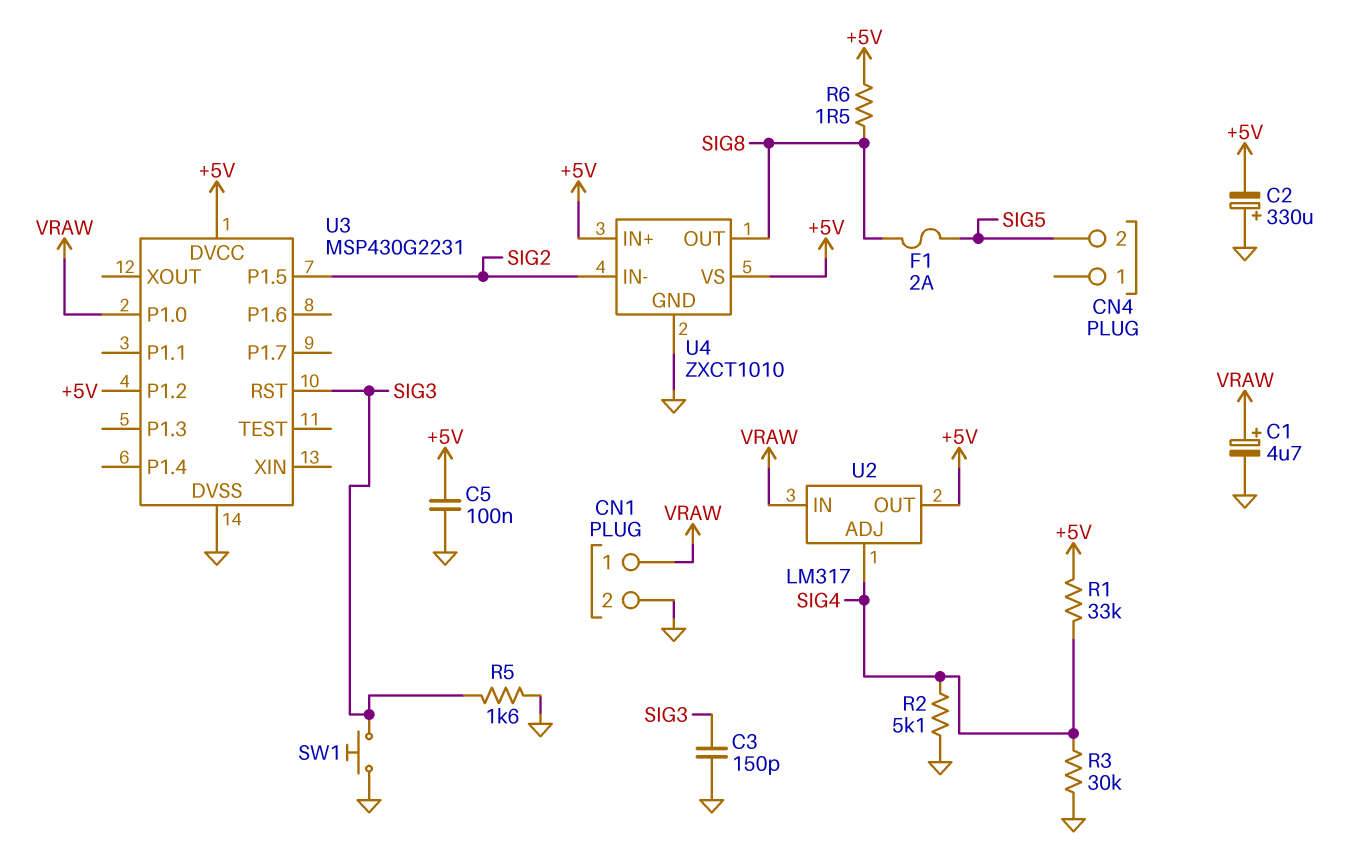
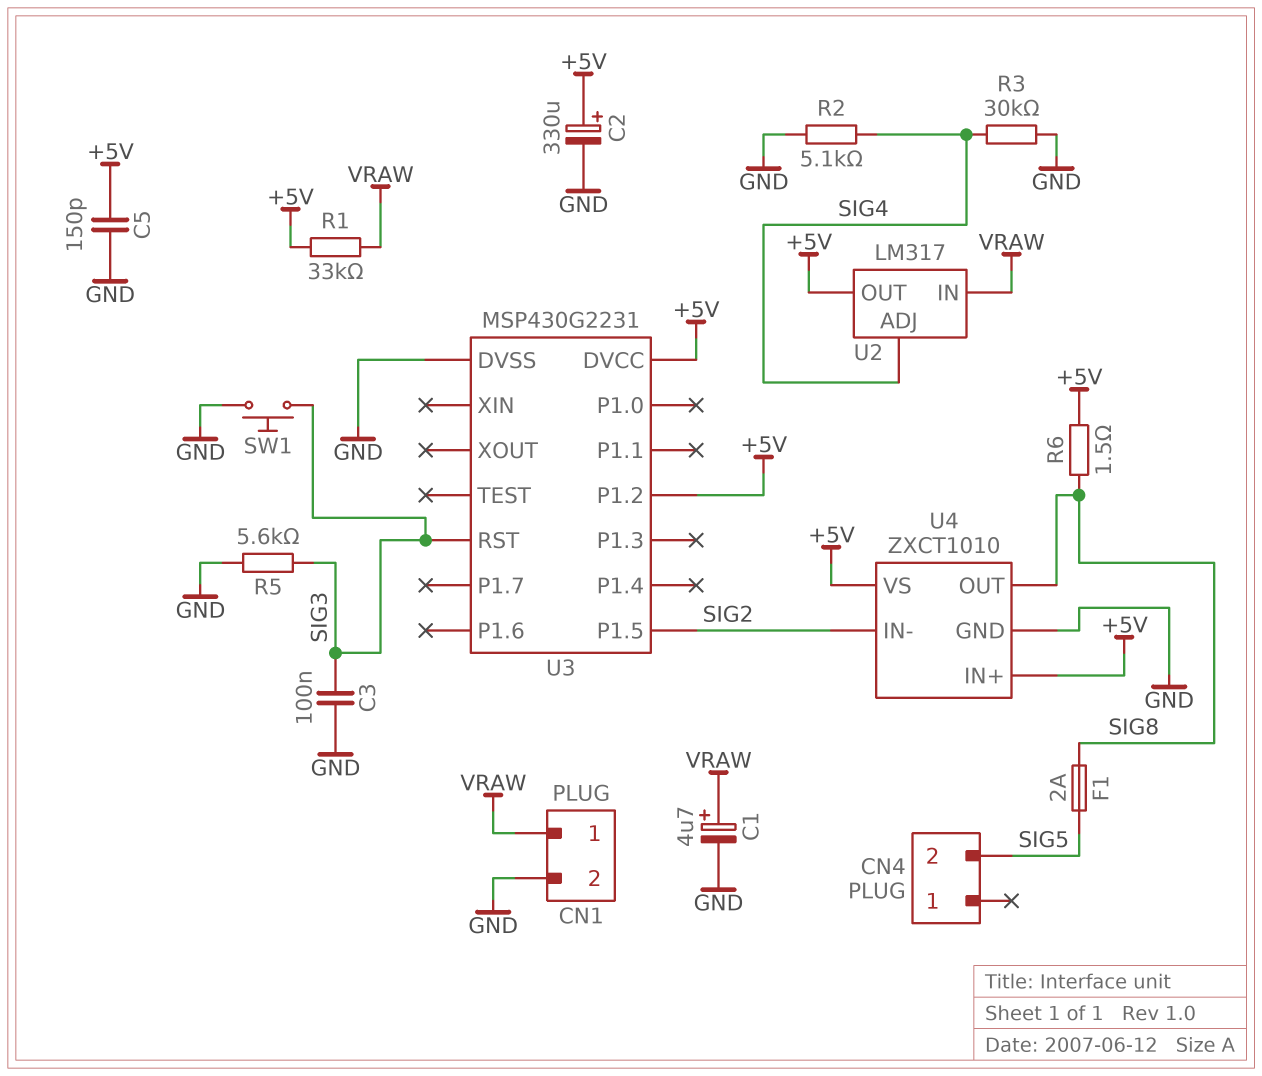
C2: 330uF (plus GND, minus +5V) -> 330uF (plus +5V, minus GND)
C3: 150pF (GND, SIG3) -> 100nF (GND, SIG3)
C5: 100nF (+5V, GND) -> 150pF (+5V, GND)
R1: 33k (+5V, SIG4) -> 33k (+5V, VRAW)
R5: 1.6k (GND, SIG3) -> 5.6k (GND, SIG3)
U3 pin P1.0: VRAW -> none

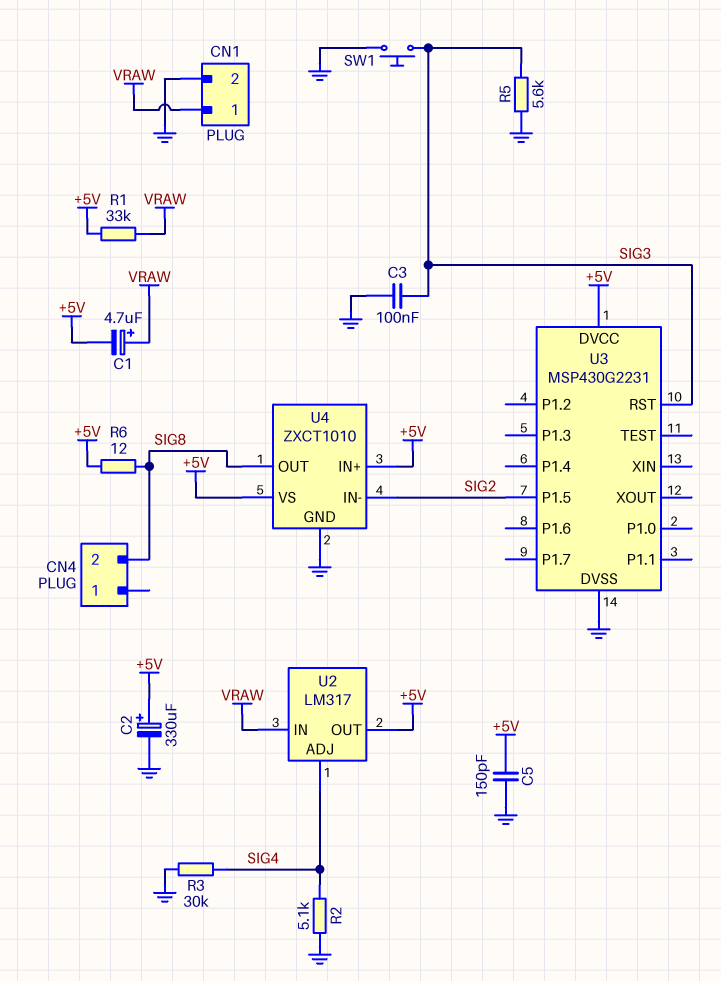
C1: 4.7uF (plus VRAW, minus GND) -> 4.7uF (plus VRAW, minus +5V)
CN4 pin 2: SIG5 -> SIG8
F1: 2A (SIG5, SIG8) -> none
R6: 1.5 (+5V, SIG8) -> 12 (+5V, SIG8)
U3 pin P1.2: +5V -> none

